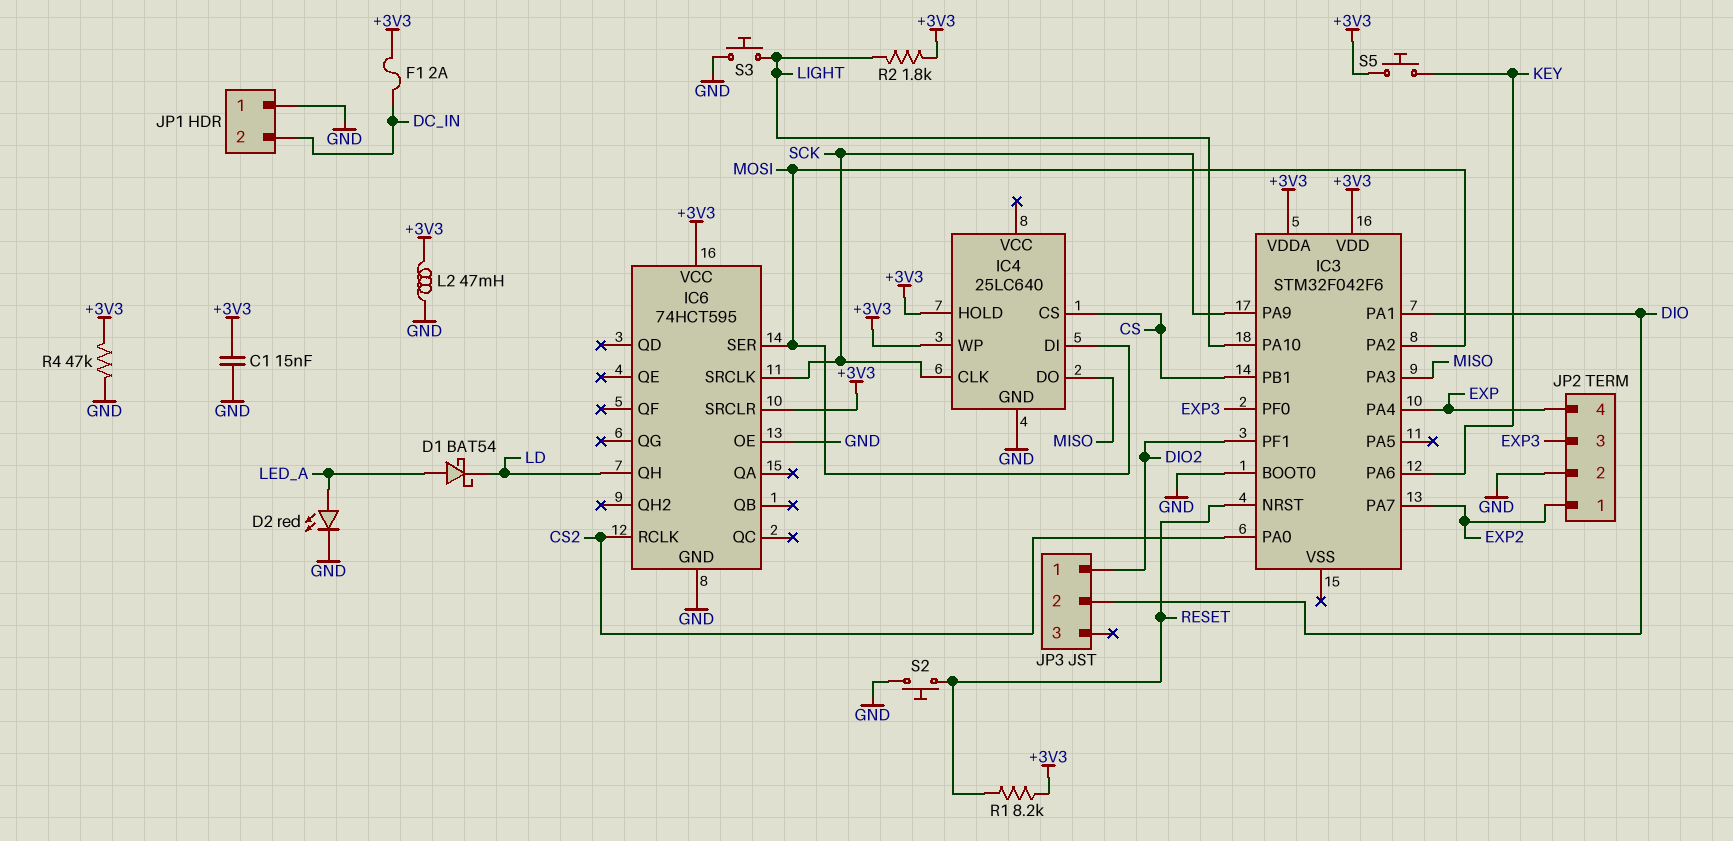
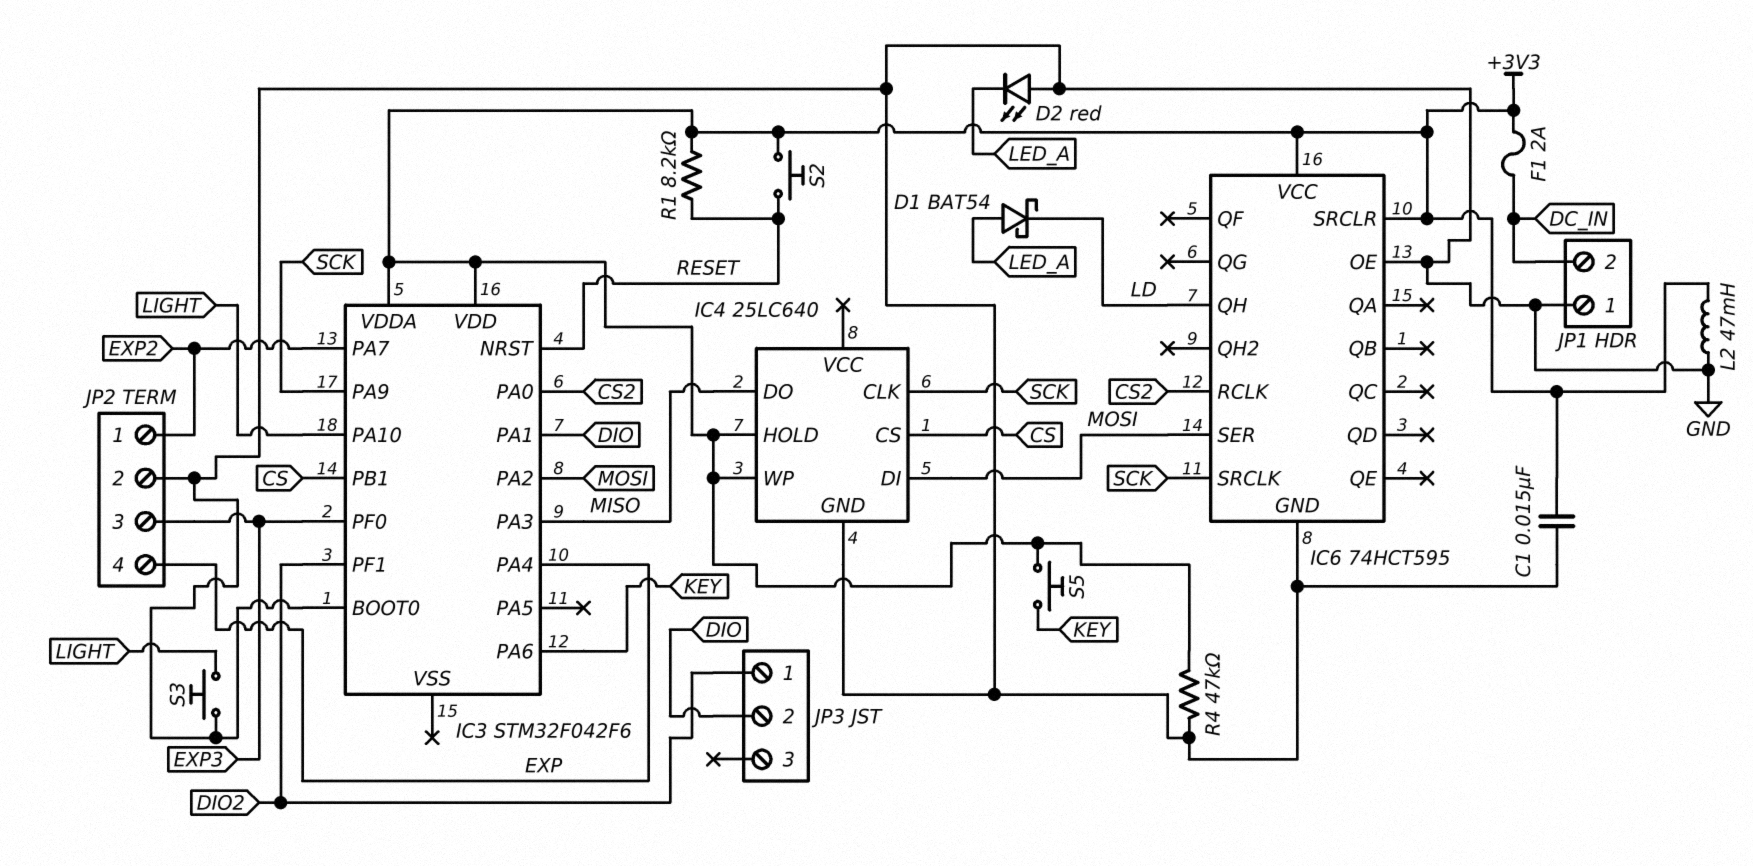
D2: LED red (A LED_A, K GND) -> LED red (A GND, K LED_A)
R2: 1.8k (+3V3, LIGHT) -> none
S2: button (GND, RESET) -> button (+3V3, RESET)

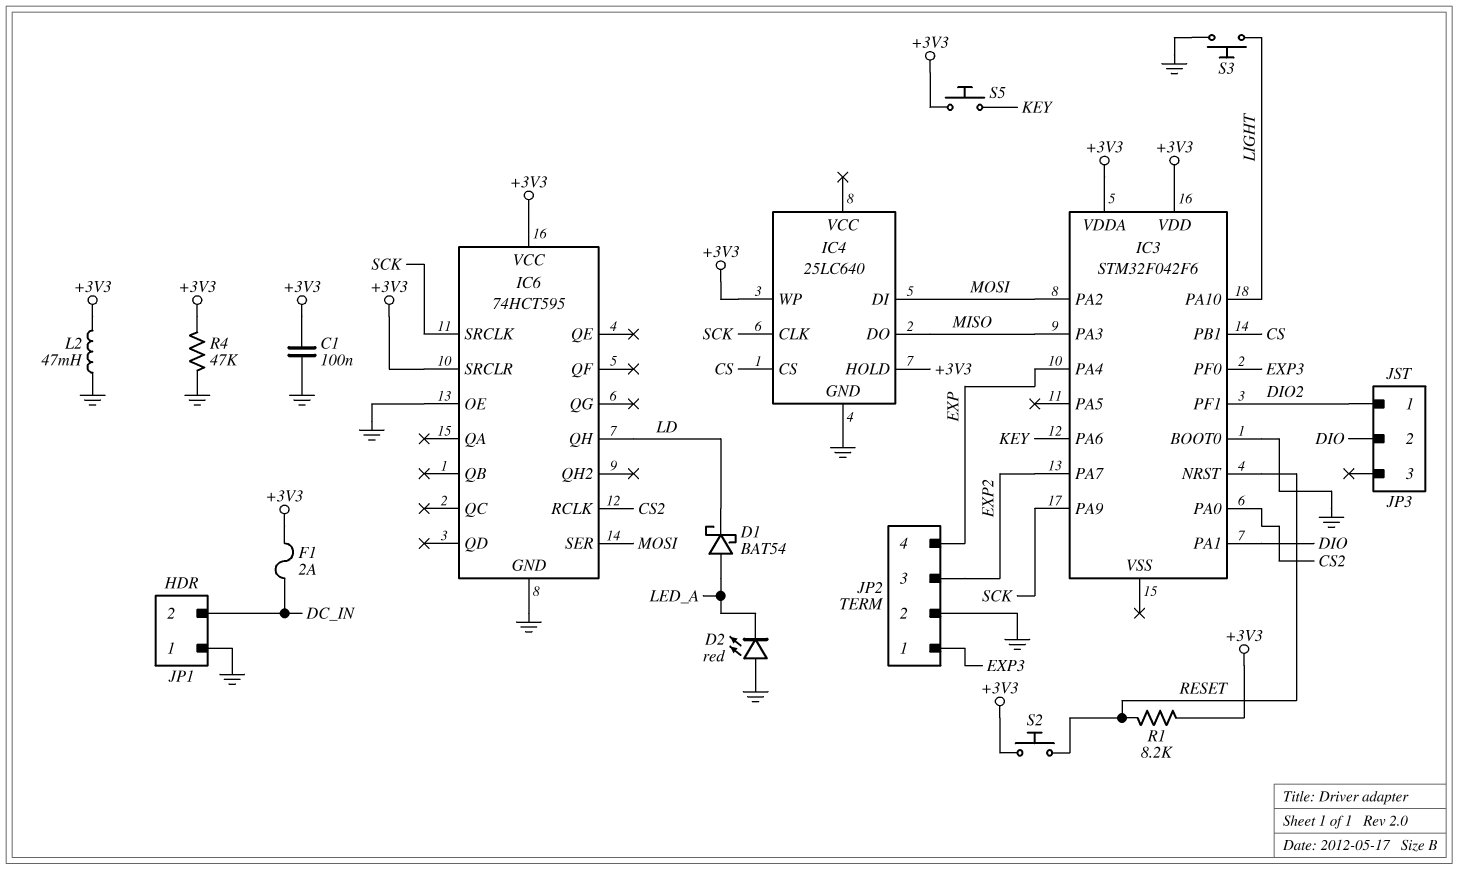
C1: 15nF (+3V3, GND) -> 100nF (+3V3, GND)
JP2 pin 1: EXP2 -> EXP3
JP2 pin 3: EXP3 -> EXP2

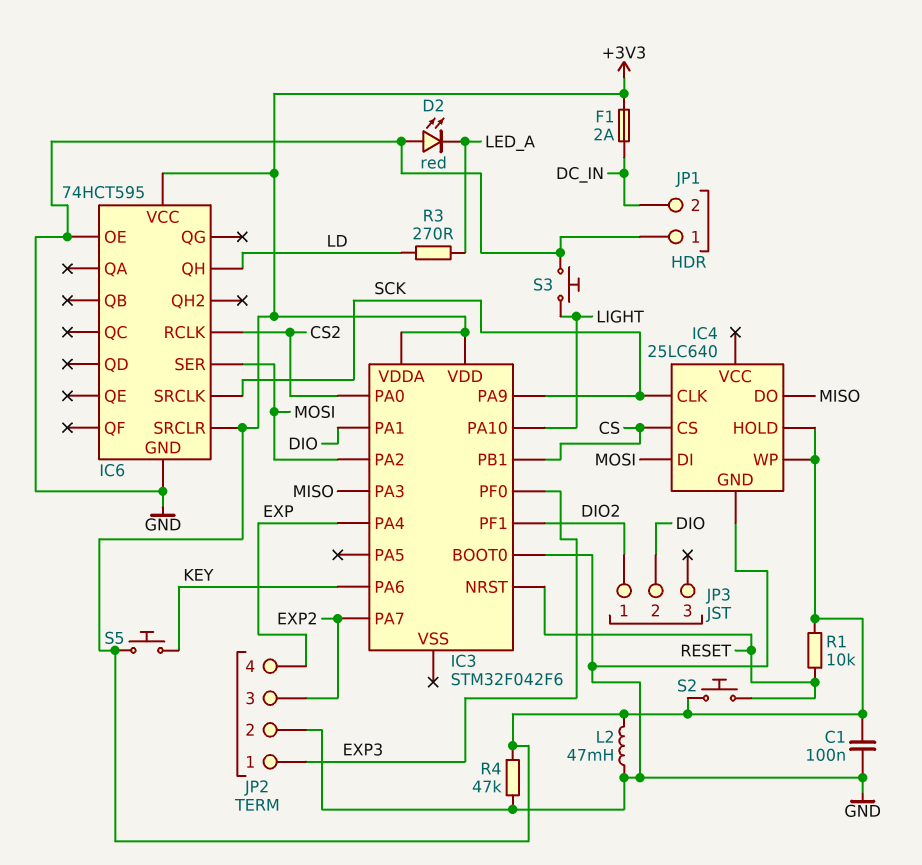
D1: schottky BAT54 (A LED_A, K LD) -> none
R1: 8.2k (+3V3, RESET) -> 10k (+3V3, RESET)
R3: none -> 270 (LD, LED_A)

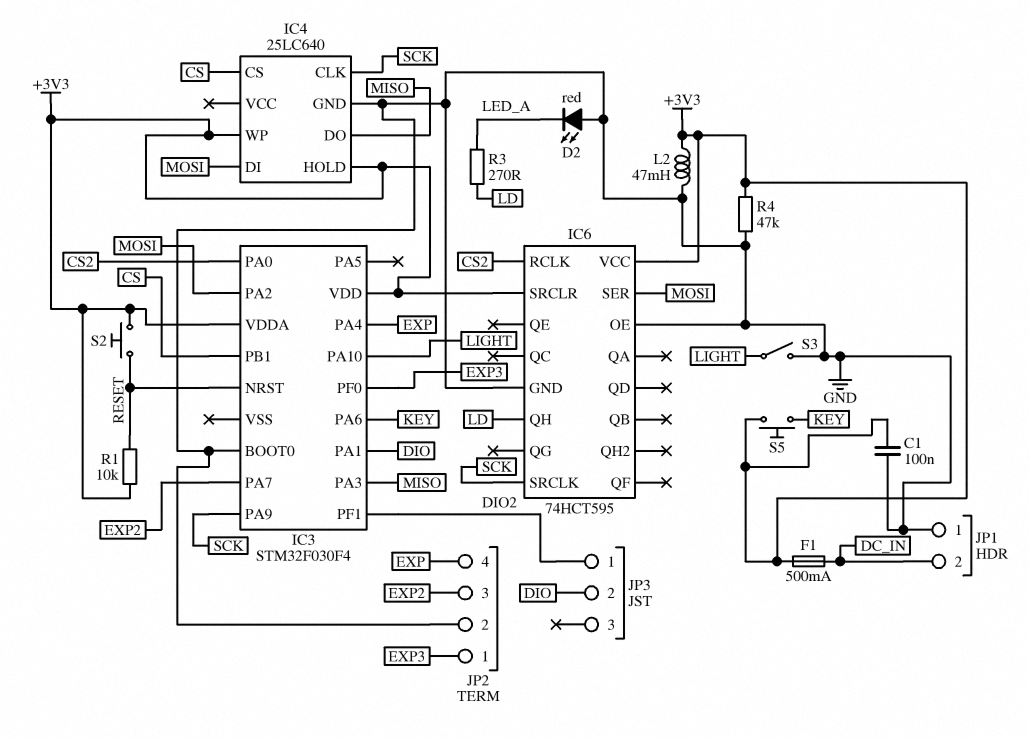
F1: 2A (+3V3, DC_IN) -> 500mA (+3V3, DC_IN)
IC3: STM32F042F6 -> STM32F030F4
S3: button (GND, LIGHT) -> switch (GND, LIGHT)

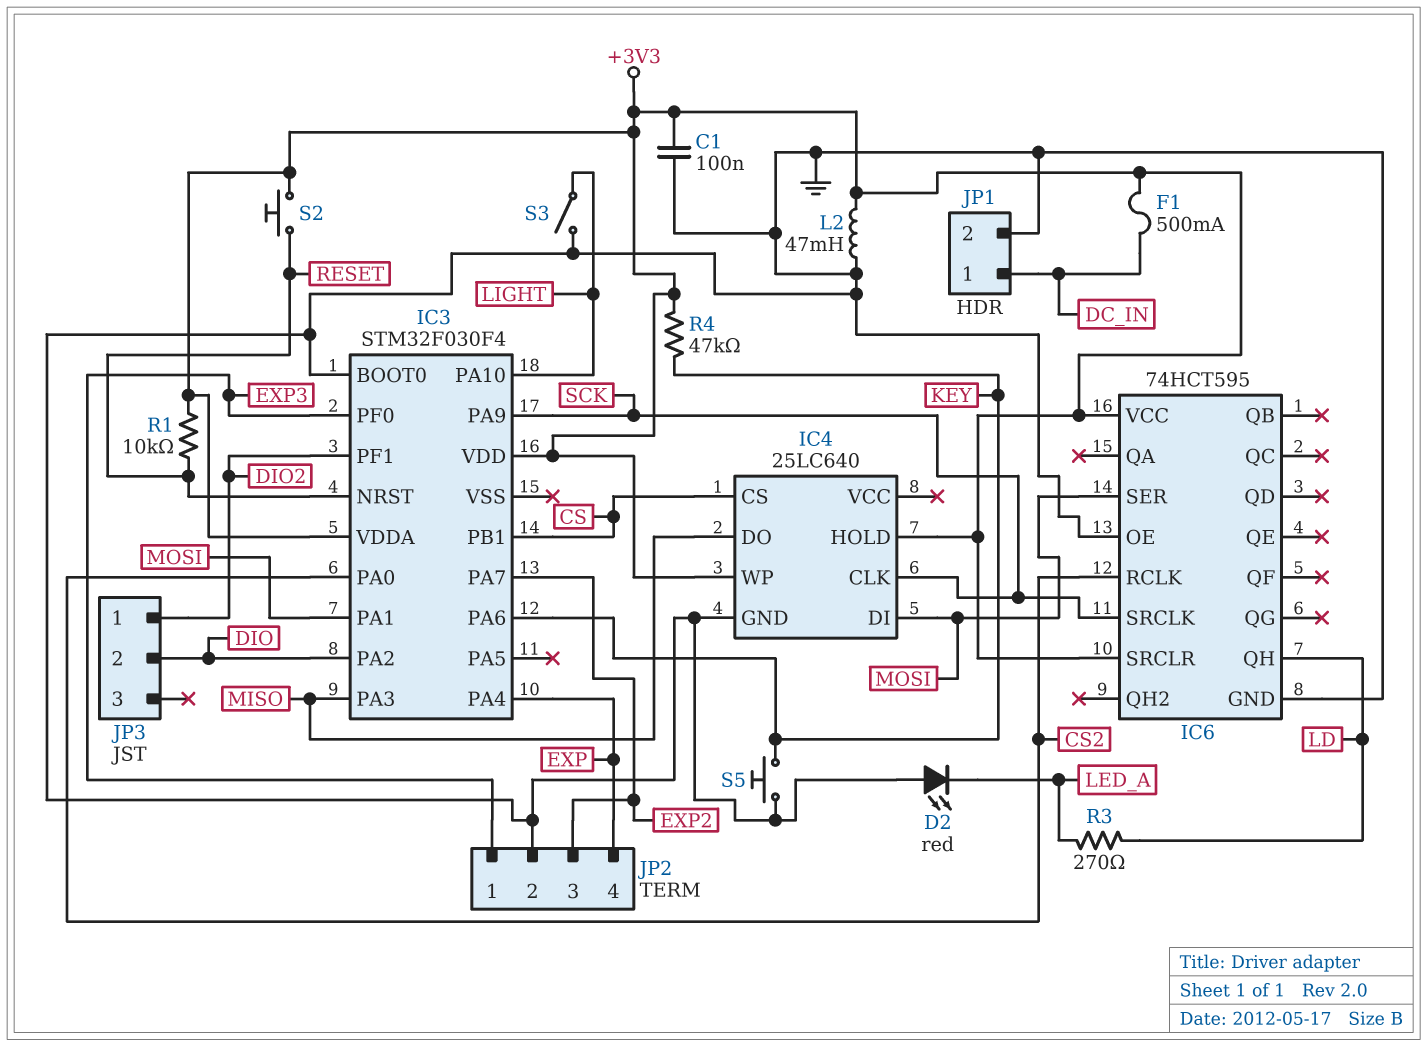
IC3 pin PA1: DIO -> MOSI
IC3 pin PA2: MOSI -> DIO
JP1 pin 1: GND -> DC_IN
JP1 pin 2: DC_IN -> GND
R4: 47k (+3V3, GND) -> 47k (+3V3, KEY)
S5: button (+3V3, KEY) -> button (GND, KEY)

